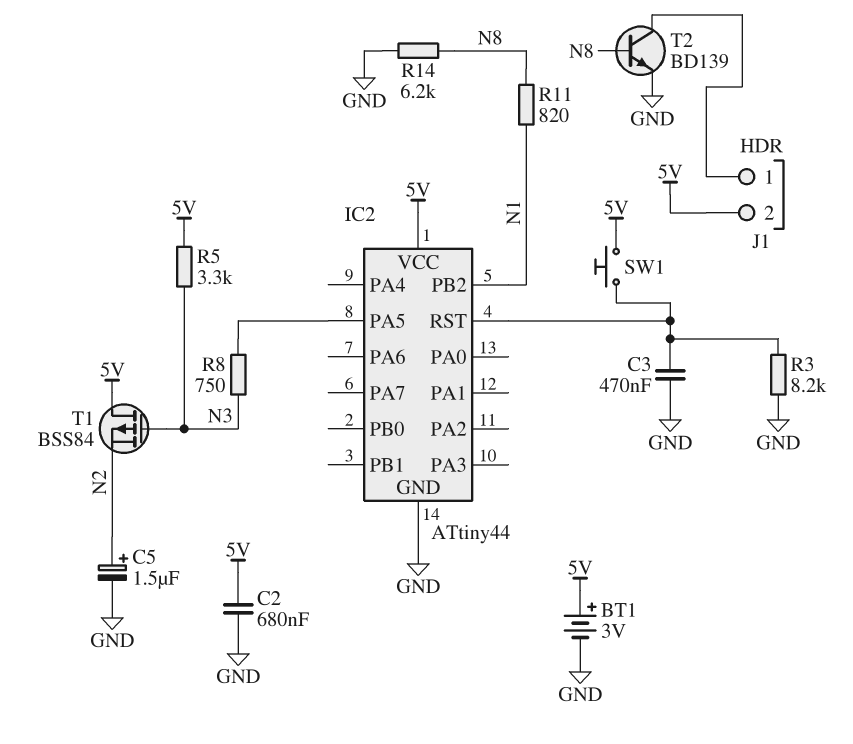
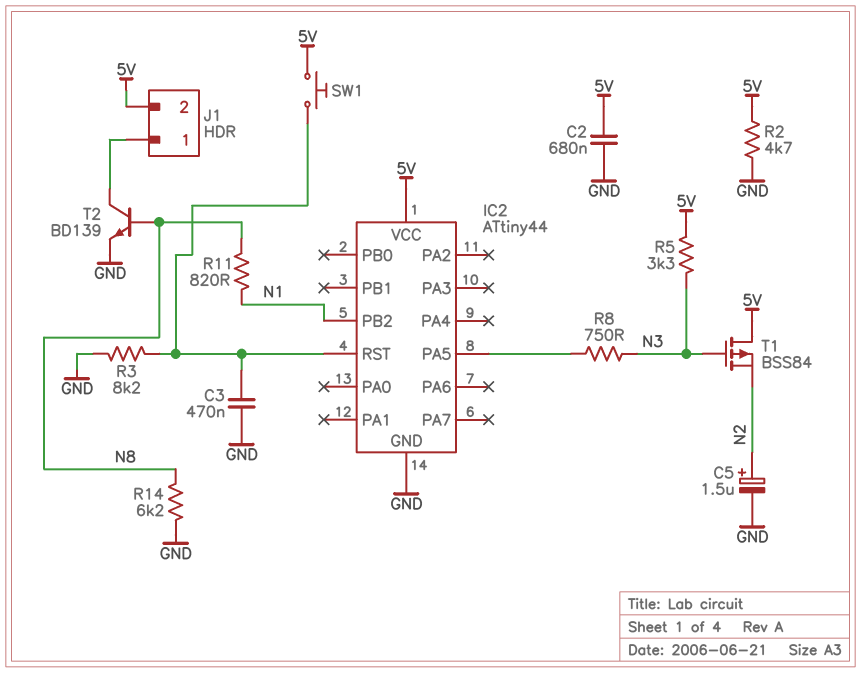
BT1: 3V (plus 5V, minus GND) -> none
R2: none -> 4.7k (5V, GND)

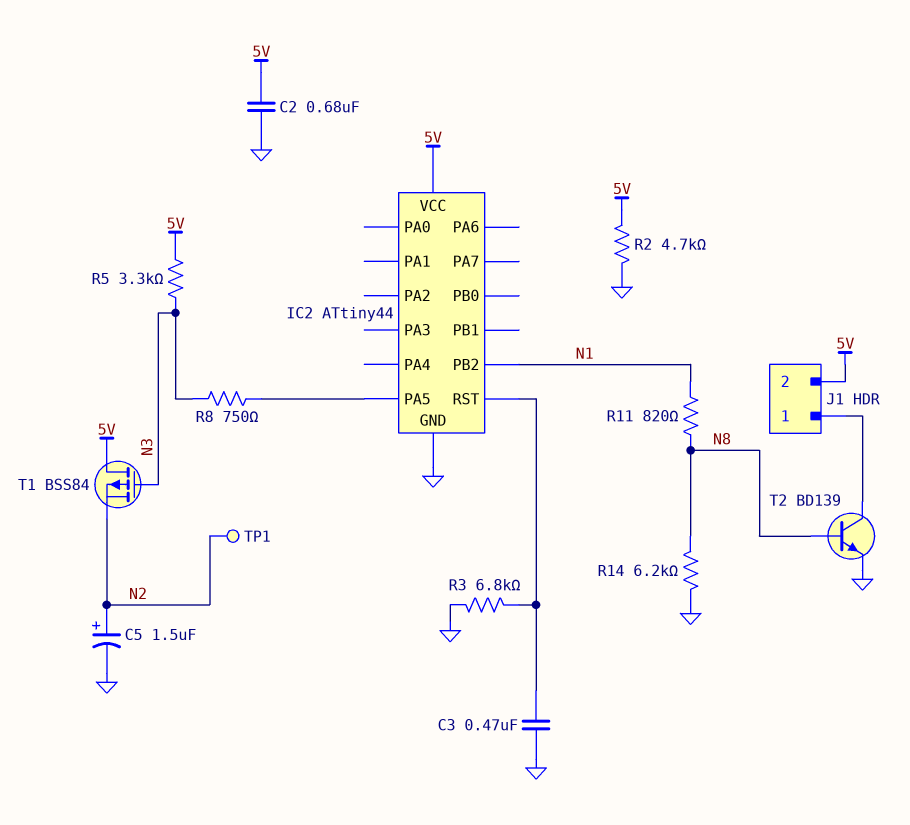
R3: 8.2k (GND, IC2/RST) -> 6.8k (GND, IC2/RST)
SW1: button (5V, IC2/RST) -> none
TP1: none -> test point (N2)

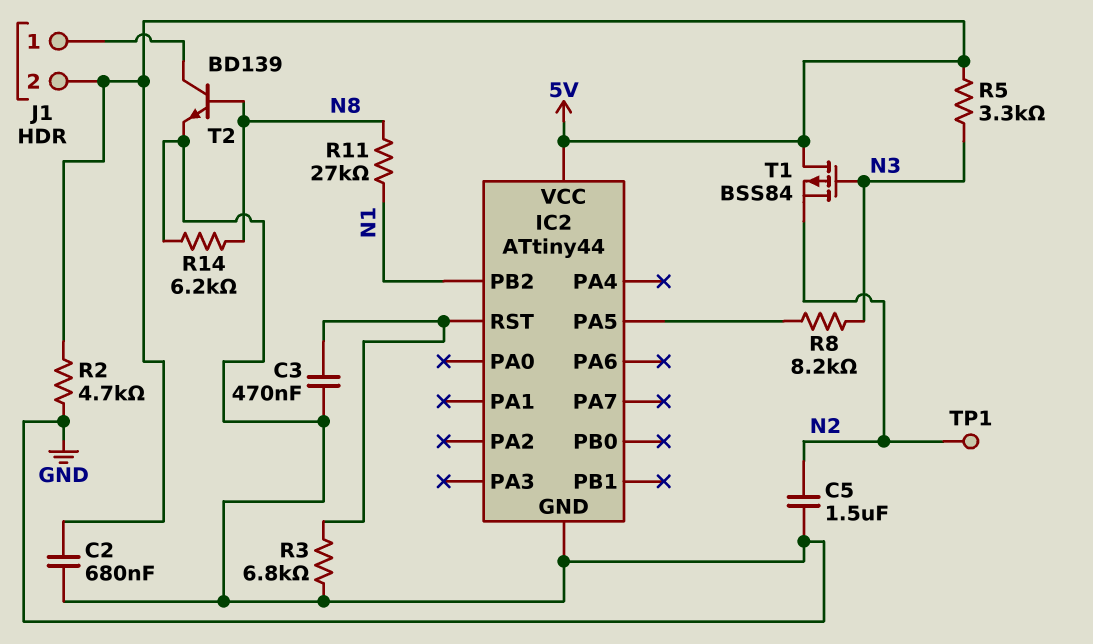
C5: 1.5uF (plus N2, minus GND) -> 1.5uF (GND, N2)
R8: 750 (IC2/PA5, N3) -> 8.2k (IC2/PA5, N3)
R11: 820 (N1, N8) -> 27k (N1, N8)

